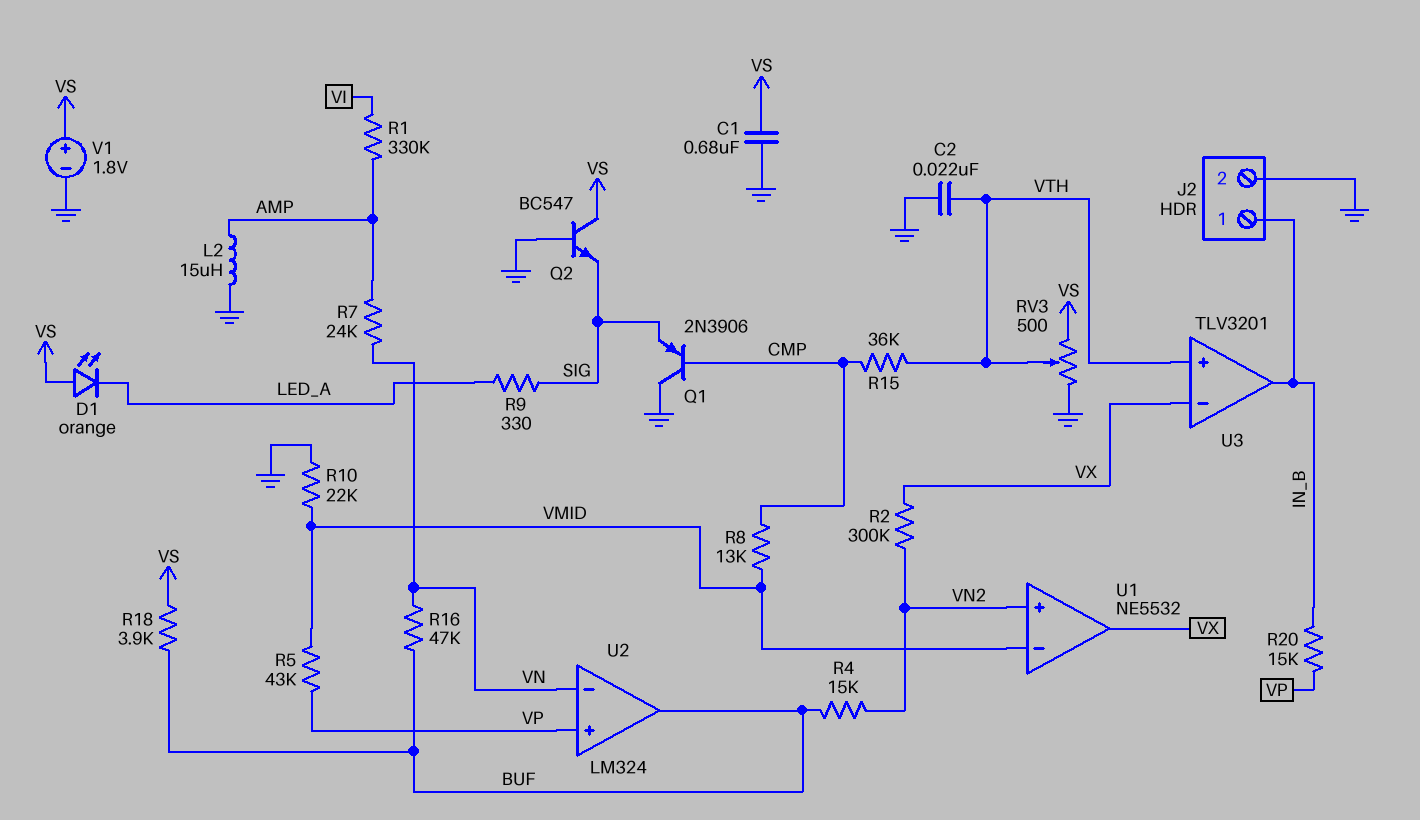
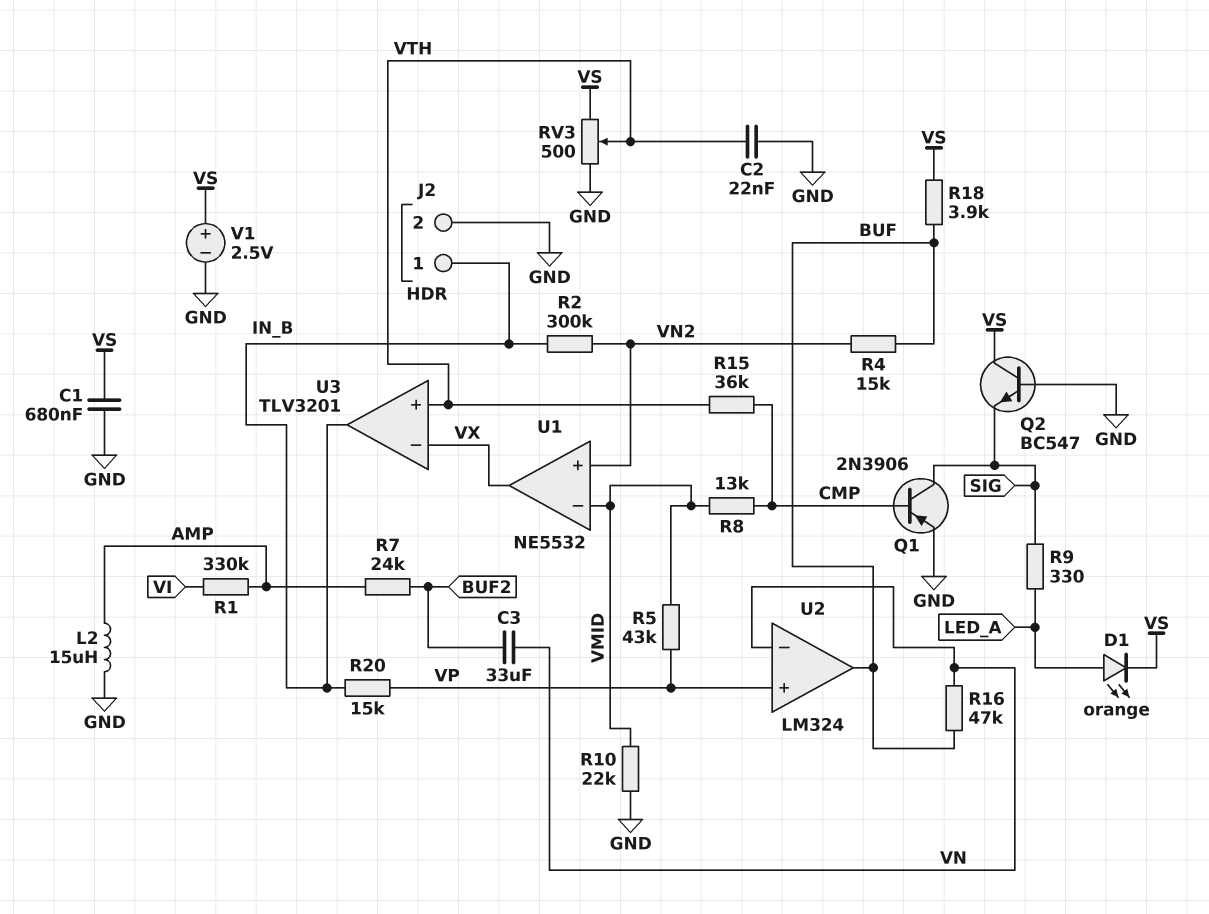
C3: none -> 33uF (BUF2, VN)
D1: LED orange (A VS, K LED_A) -> LED orange (A LED_A, K VS)
Q1: PNP 2N3906 (B CMP, C GND, E SIG) -> PNP 2N3906 (B CMP, C SIG, E GND)
R2: 300k (VN2, VX) -> 300k (IN_B, VN2)
R7: 24k (AMP, VN) -> 24k (AMP, BUF2)
V1: 1.8V (plus VS, minus GND) -> 2.5V (plus VS, minus GND)

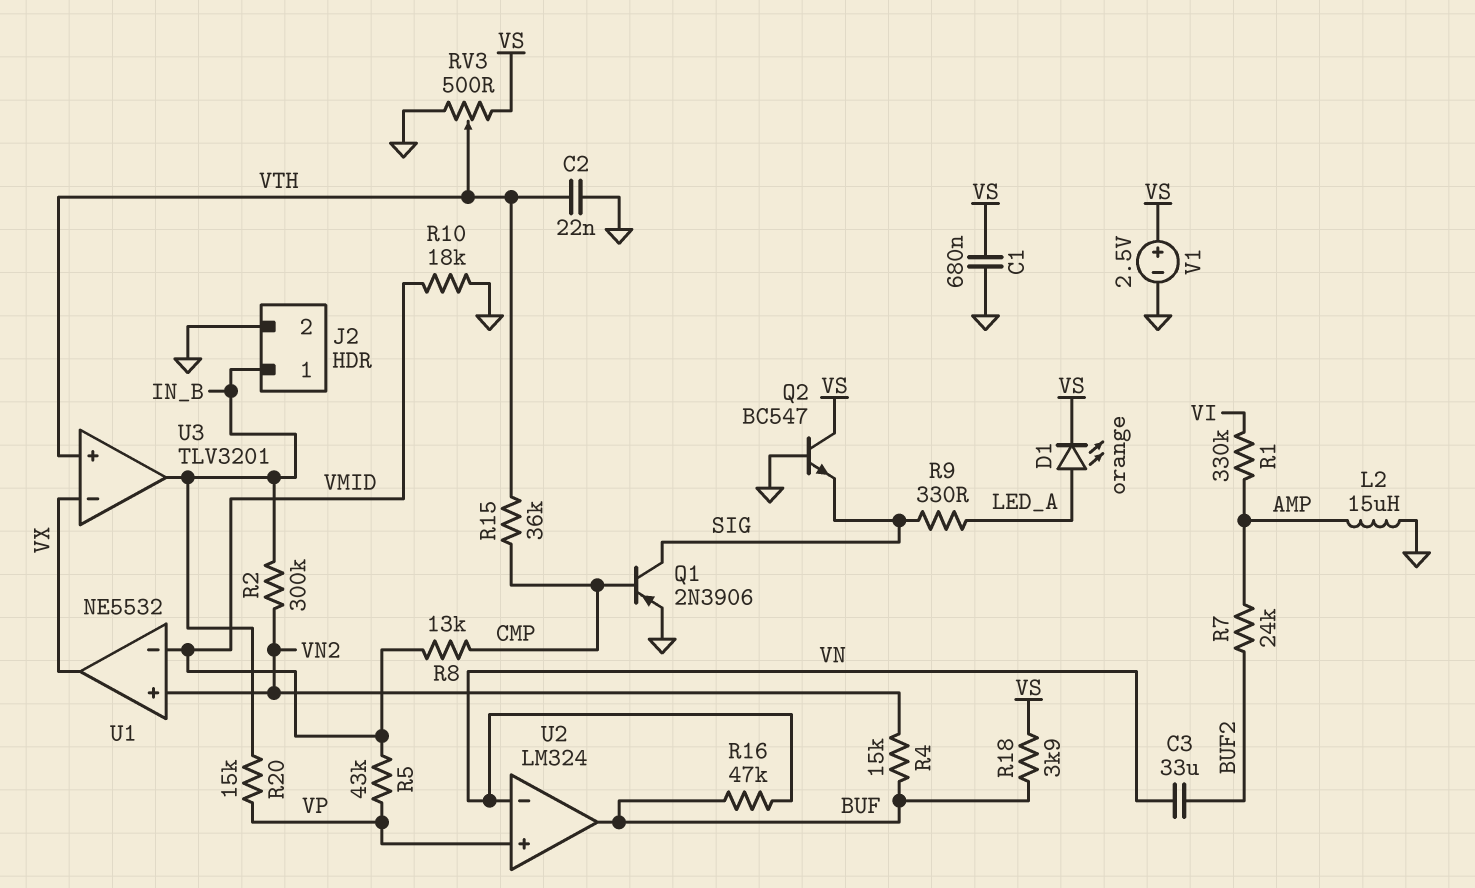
R10: 22k (GND, VMID) -> 18k (GND, VMID)

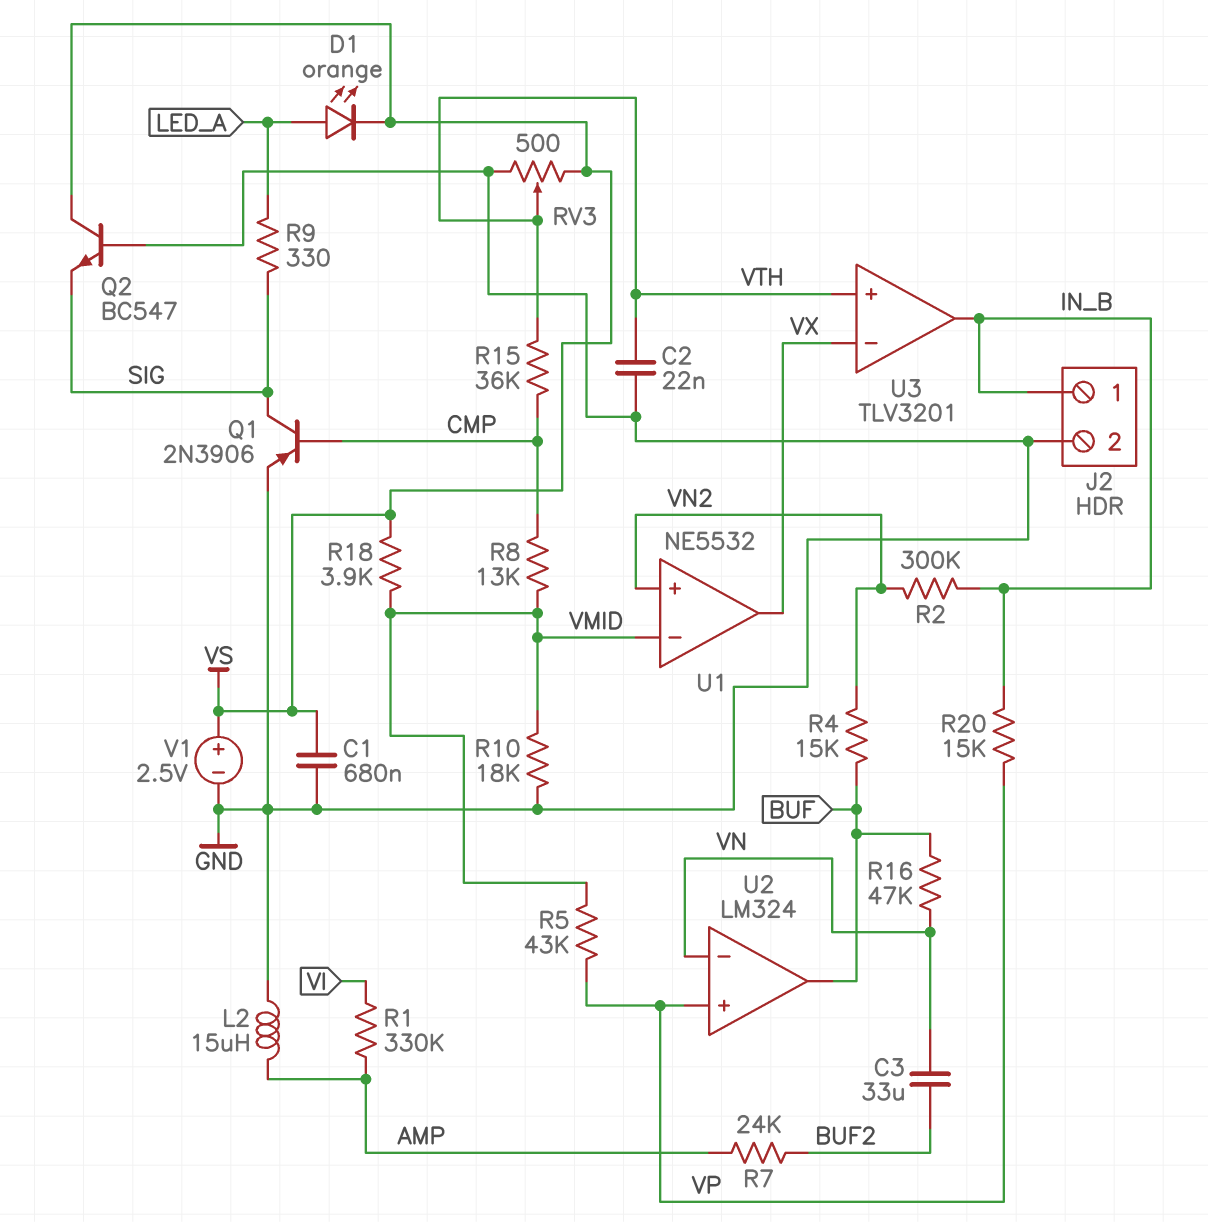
R18: 3.9k (BUF, VS) -> 3.9k (VMID, VS)

